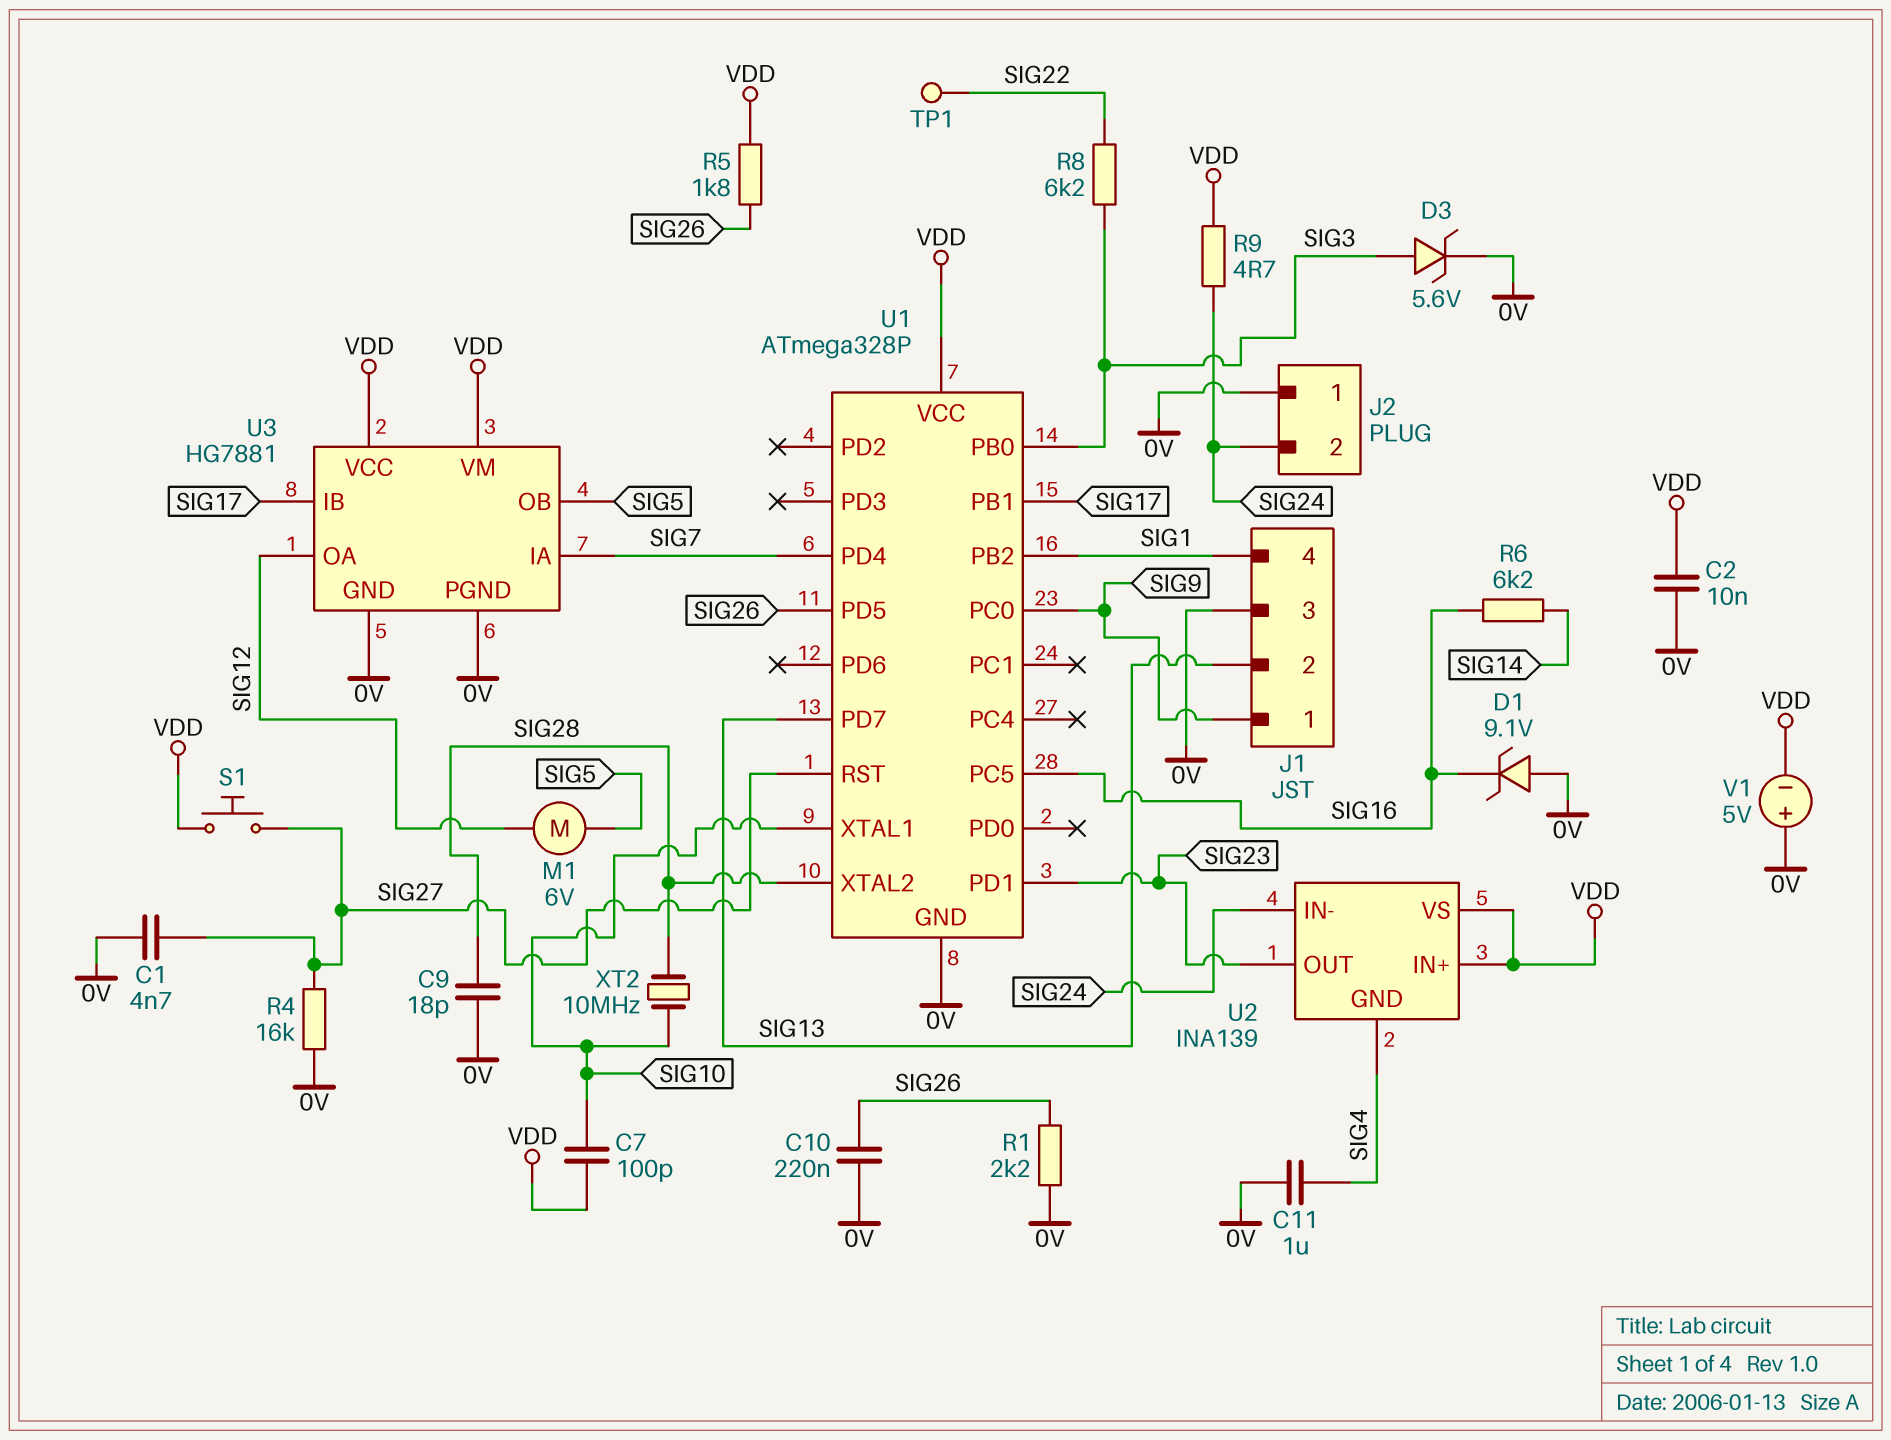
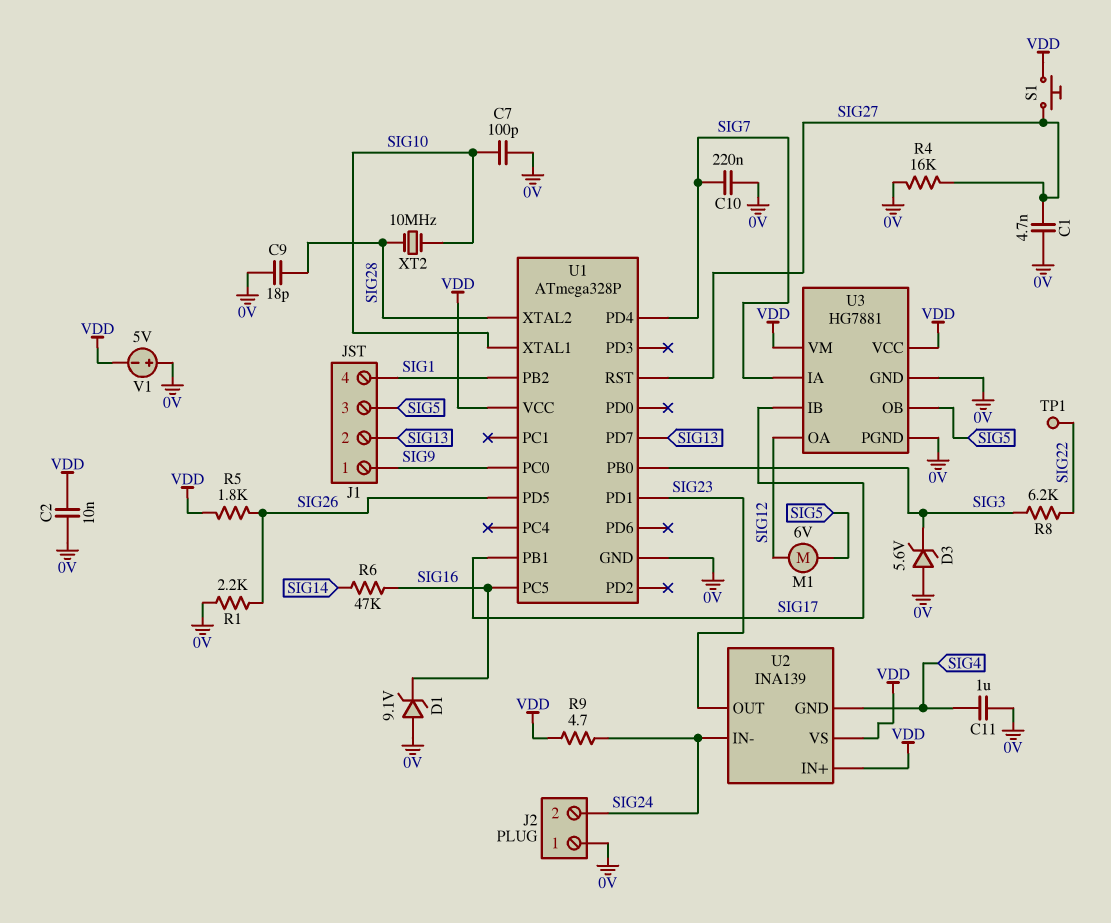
C7: 100pF (SIG10, VDD) -> 100pF (0V, SIG10)
C10: 220nF (0V, SIG26) -> 220nF (0V, SIG7)
D3: zener 5.6V (A SIG3, K 0V) -> zener 5.6V (A 0V, K SIG3)
J1 pin 3: 0V -> SIG5
R6: 6.2k (SIG14, SIG16) -> 47k (SIG14, SIG16)

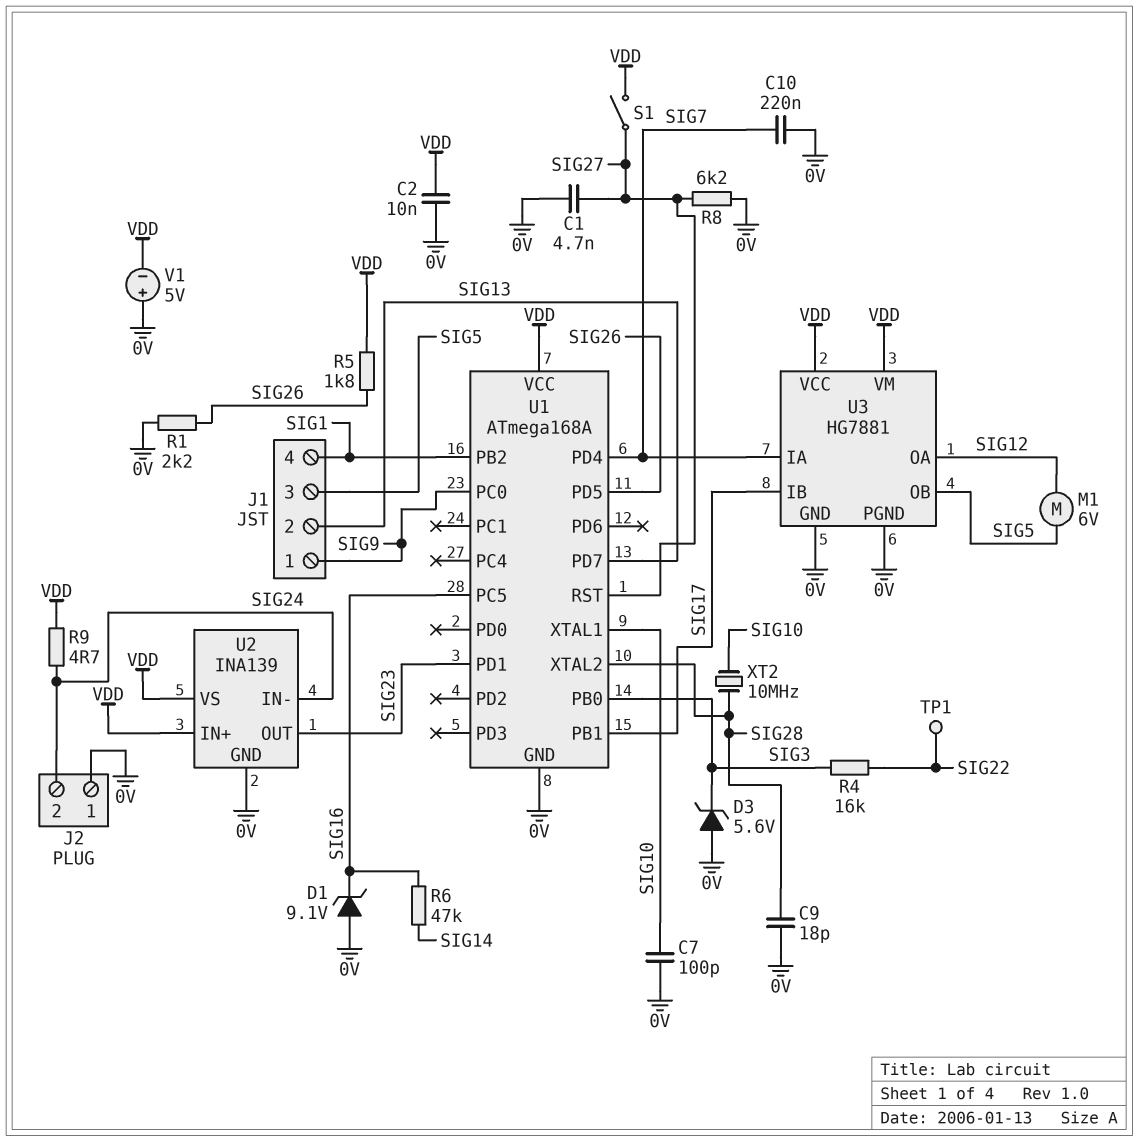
C11: 1uF (0V, SIG4) -> none
R4: 16k (0V, SIG27) -> 16k (SIG3, SIG22)
R8: 6.2k (SIG3, SIG22) -> 6.2k (0V, SIG27)
S1: button (SIG27, VDD) -> switch (SIG27, VDD)
U1: ATmega328P -> ATmega168A
U2 pin GND: SIG4 -> 0V

